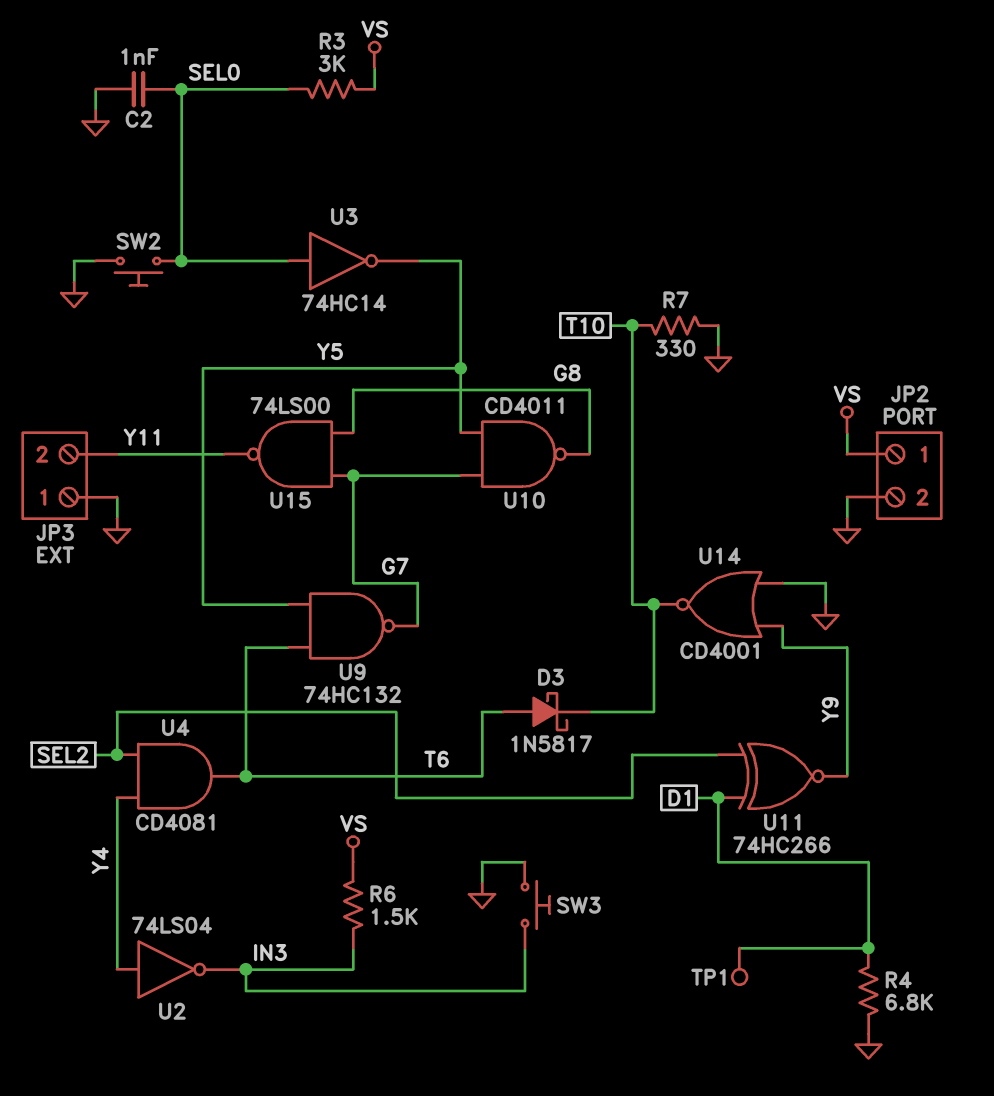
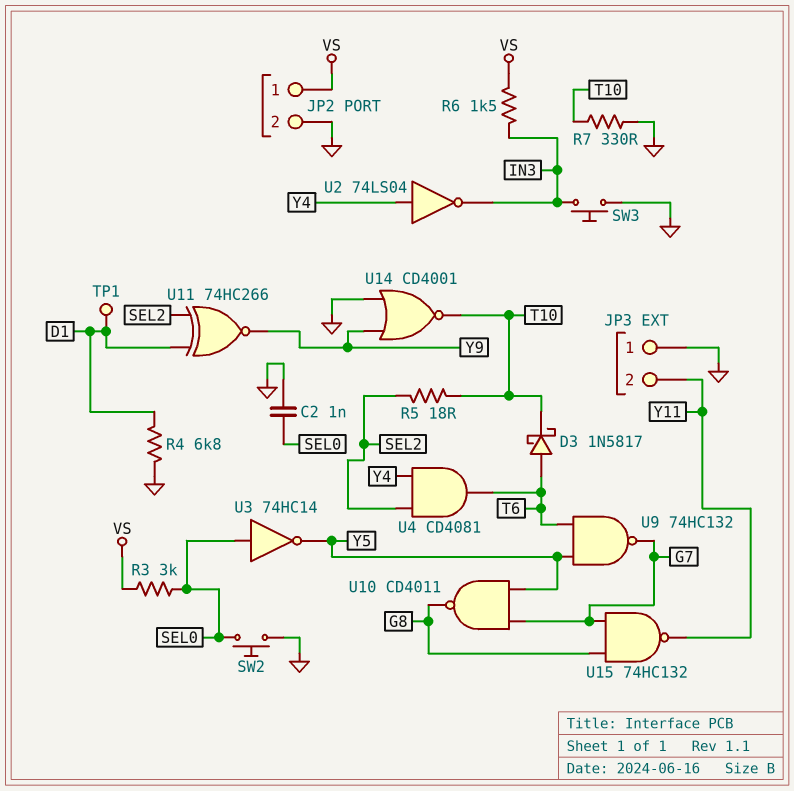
R5: none -> 18 (SEL2, T10)
U15: NAND 74LS00 (in G7, in G8, out Y11) -> NAND 74HC132 (in G7, in G8, out Y11)

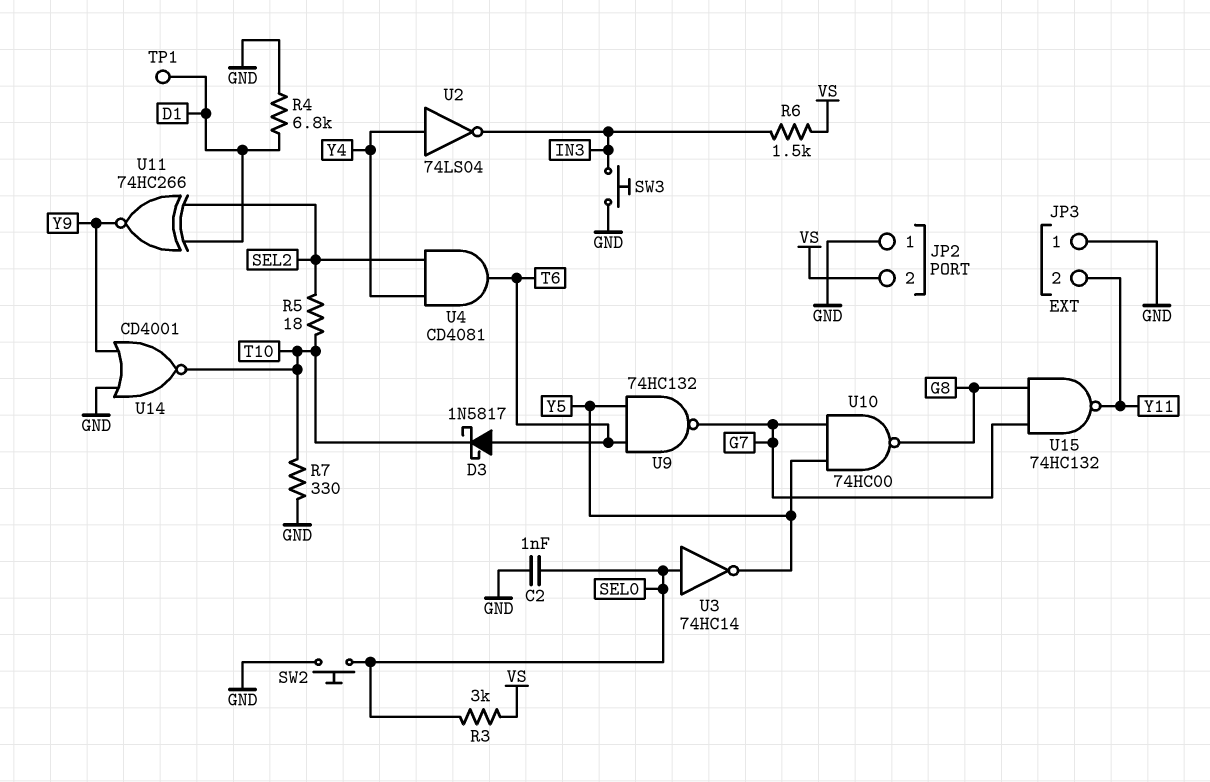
JP2 pin 1: VS -> GND
JP2 pin 2: GND -> VS
U10: NAND CD4011 (in G7, in Y5, out G8) -> NAND 74HC00 (in G7, in Y5, out G8)

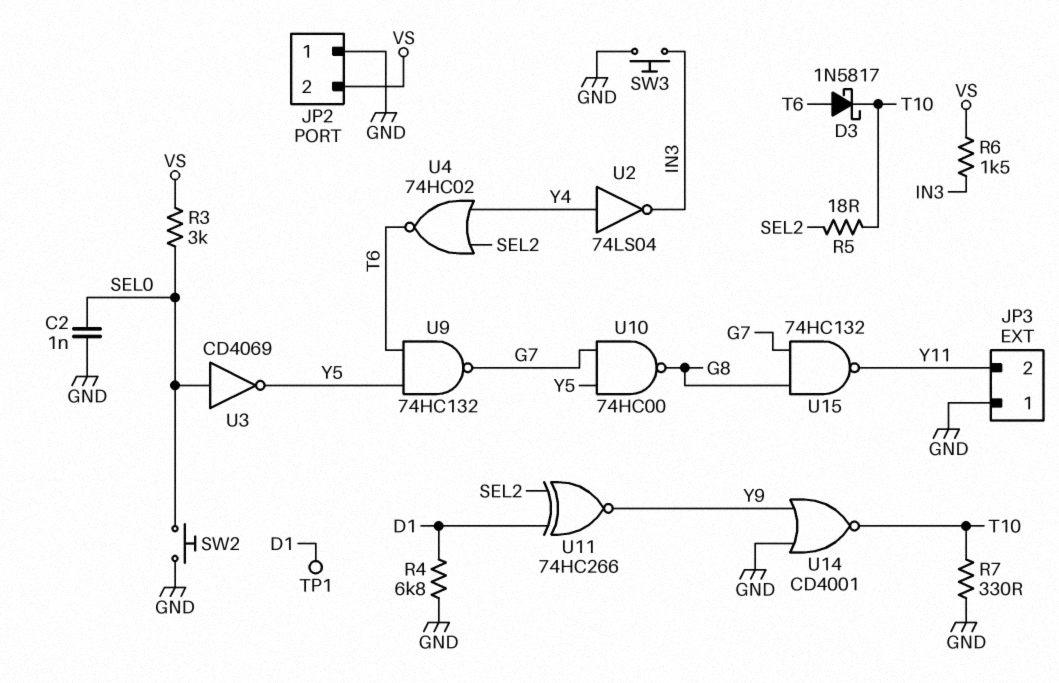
U3: NOT 74HC14 (in SEL0, out Y5) -> NOT CD4069 (in SEL0, out Y5)
U4: AND CD4081 (in SEL2, in Y4, out T6) -> NOR 74HC02 (in SEL2, in Y4, out T6)

